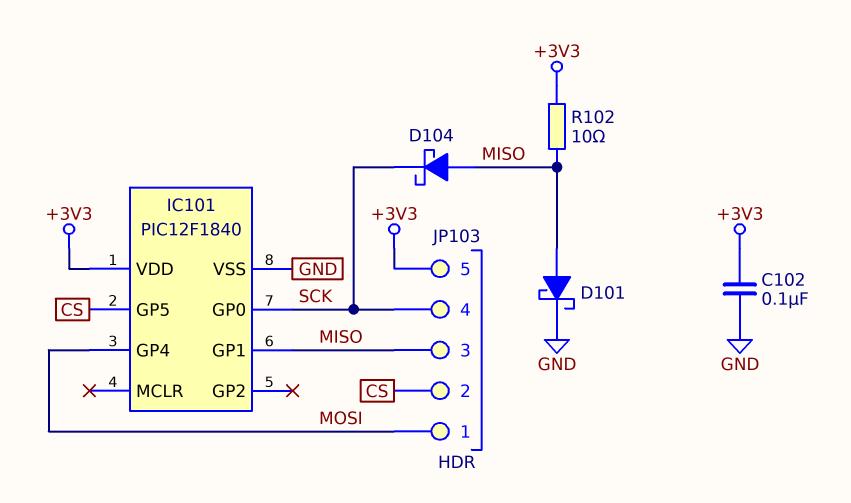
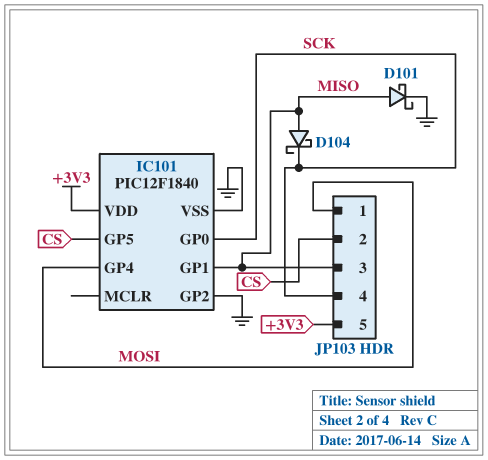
C102: 100nF (+3V3, GND) -> none
IC101 pin GP2: none -> GND
R102: 10 (+3V3, MISO) -> none

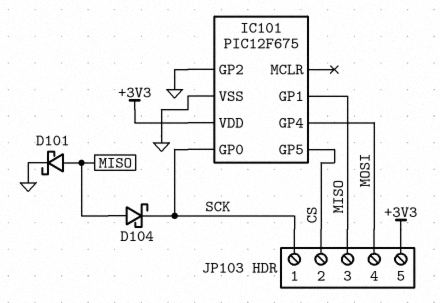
IC101: PIC12F1840 -> PIC12F675
JP103 pin 1: MOSI -> SCK
JP103 pin 4: SCK -> MOSI

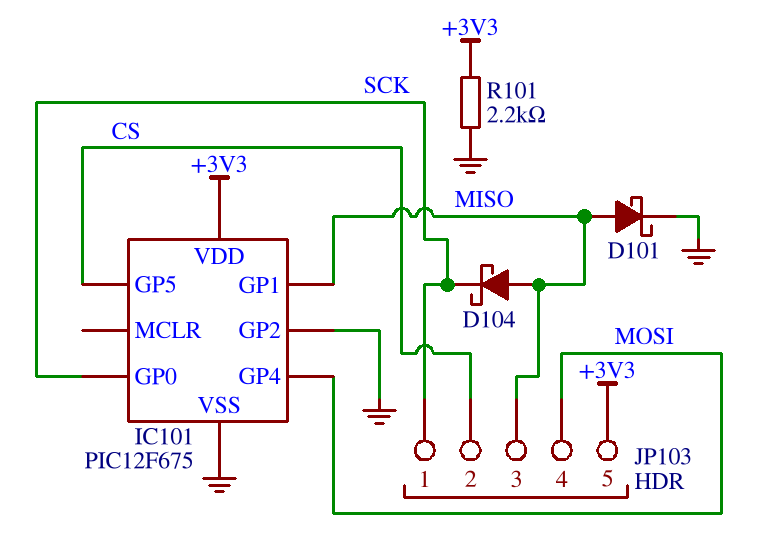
R101: none -> 2.2k (+3V3, GND)

